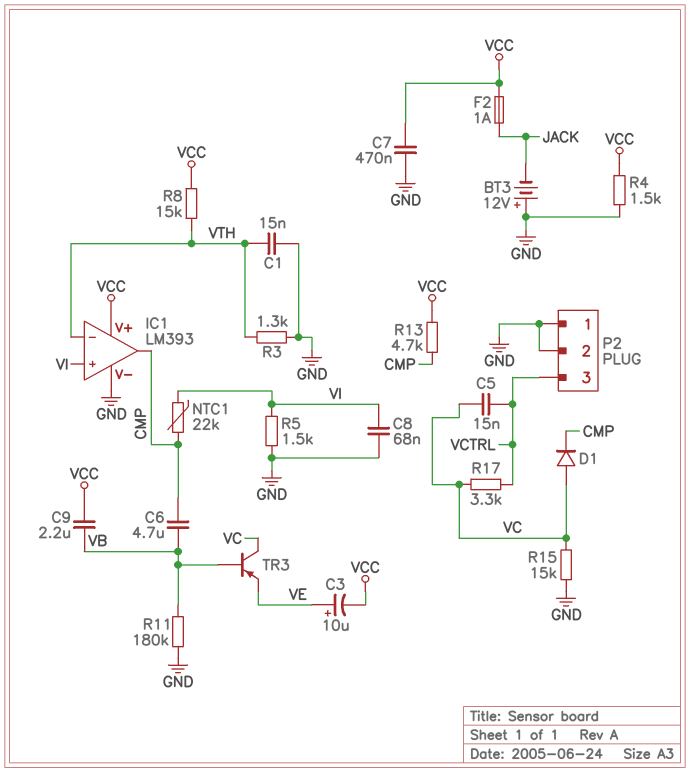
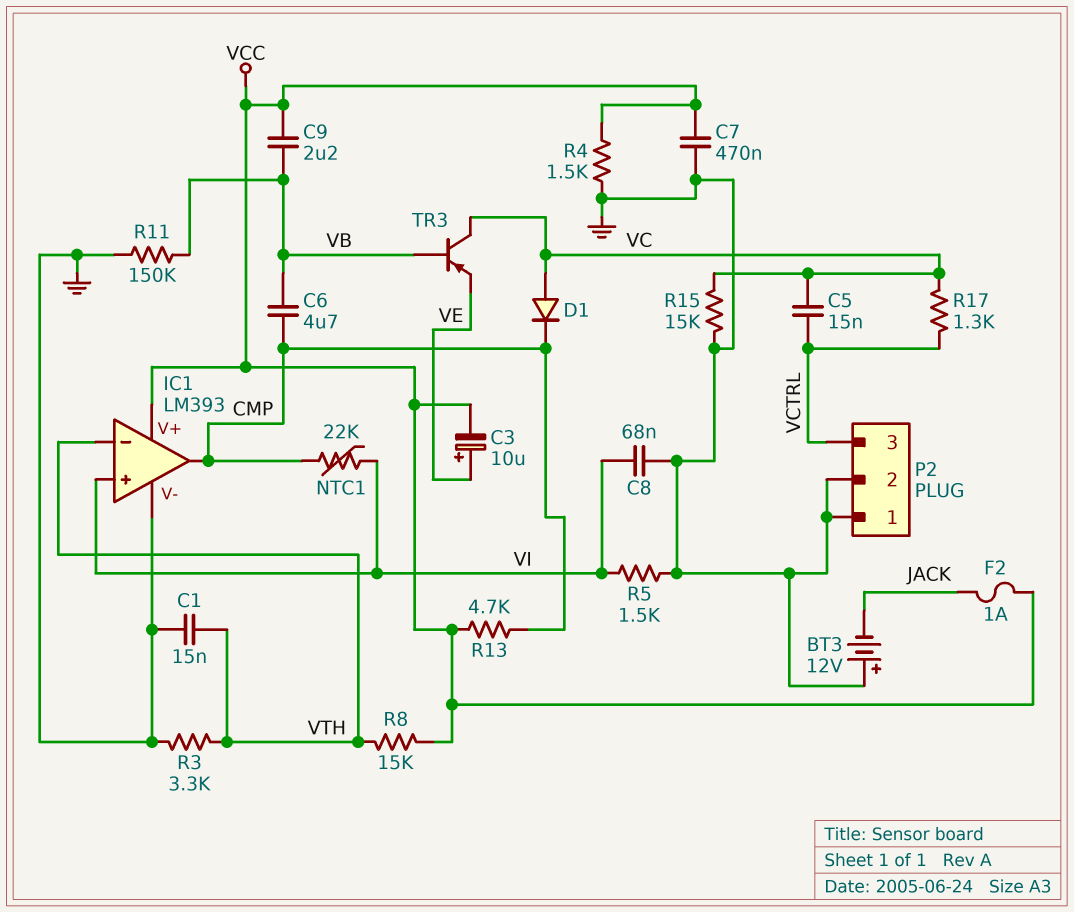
R3: 1.3k (GND, VTH) -> 3.3k (GND, VTH)
R11: 180k (GND, VB) -> 150k (GND, VB)
R17: 3.3k (VC, VCTRL) -> 1.3k (VC, VCTRL)

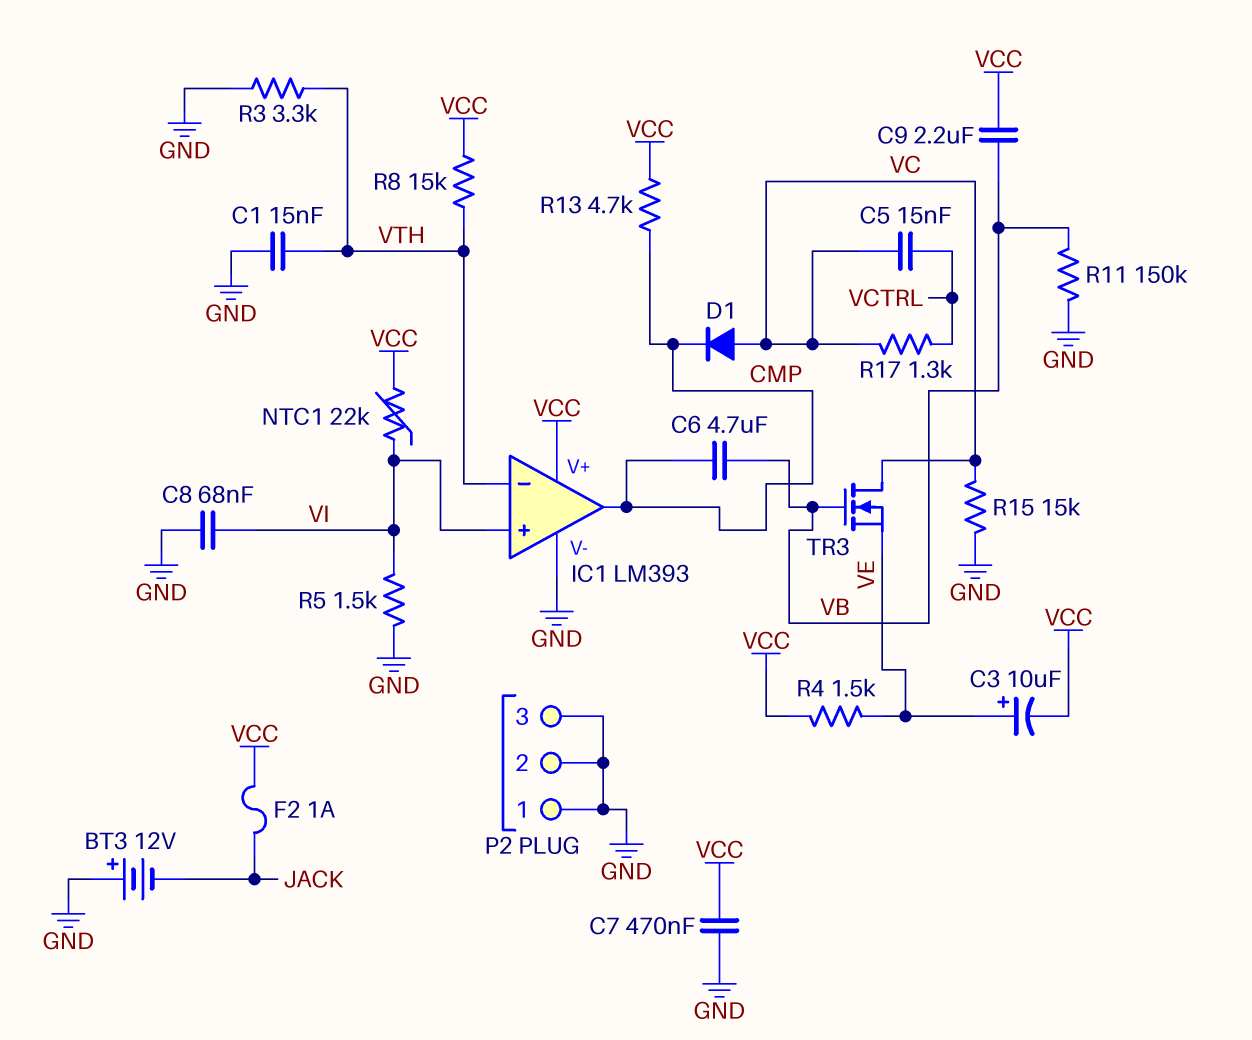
NTC1: 22k (CMP, VI) -> 22k (VCC, VI)
P2 pin 3: VCTRL -> GND
R4: 1.5k (GND, VCC) -> 1.5k (VCC, VE)
TR3: PNP (B VB, C VC, E VE) -> NMOS (G VB, D VC, S VE)

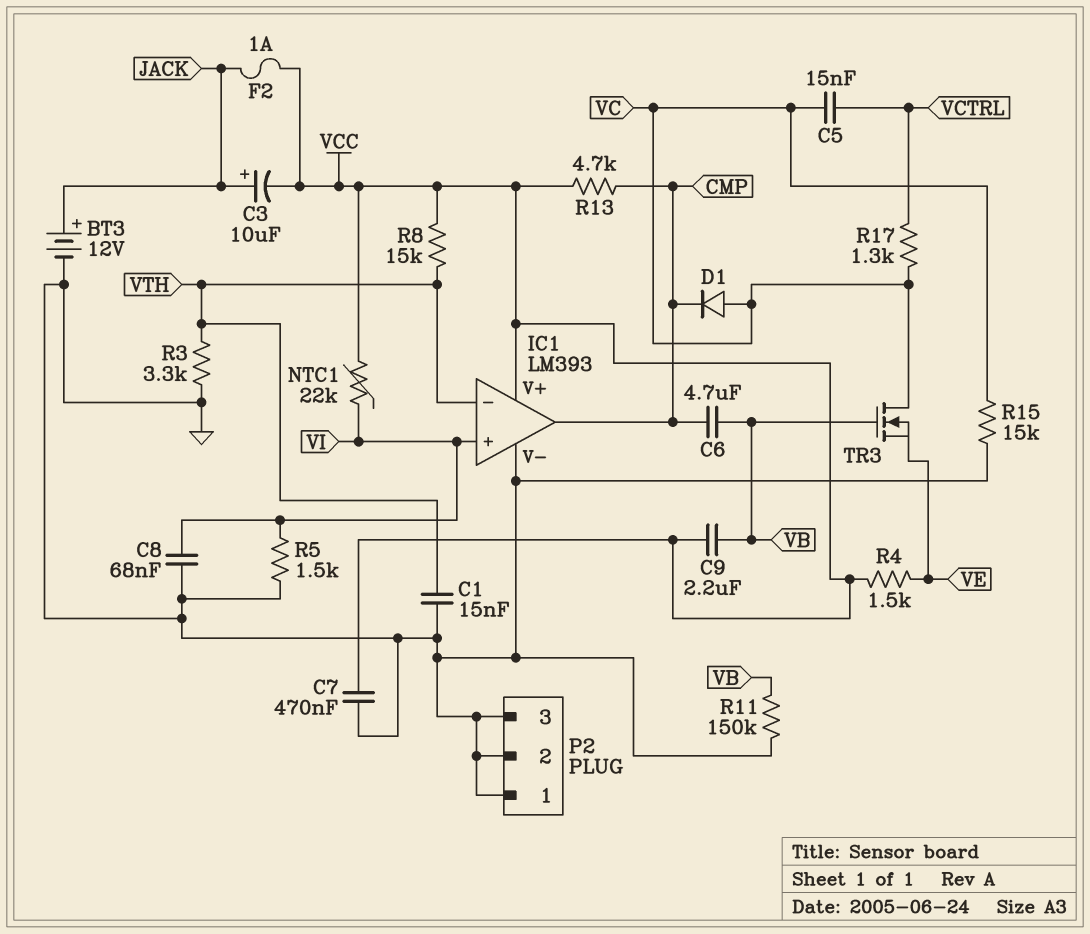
BT3: 12V (plus GND, minus JACK) -> 12V (plus JACK, minus GND)
C3: 10uF (plus VE, minus VCC) -> 10uF (plus JACK, minus VCC)

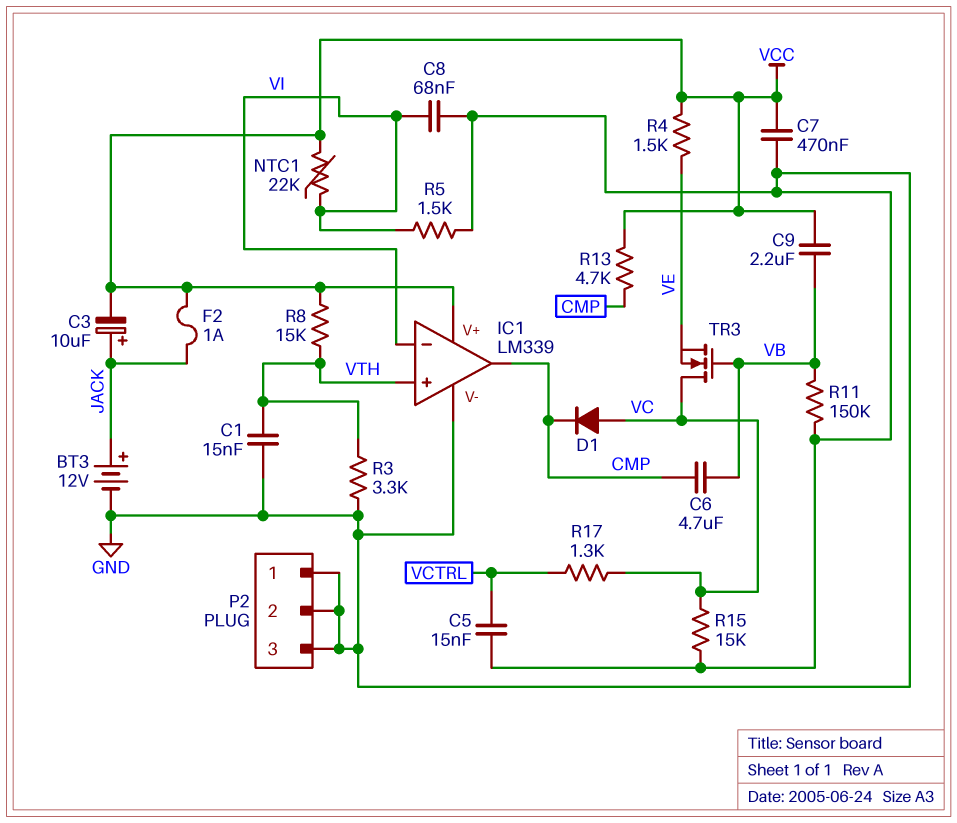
C5: 15nF (VC, VCTRL) -> 15nF (GND, VCTRL)
IC1: LM393 -> LM339
IC1 pin in+: VI -> VTH
IC1 pin in-: VTH -> VI

